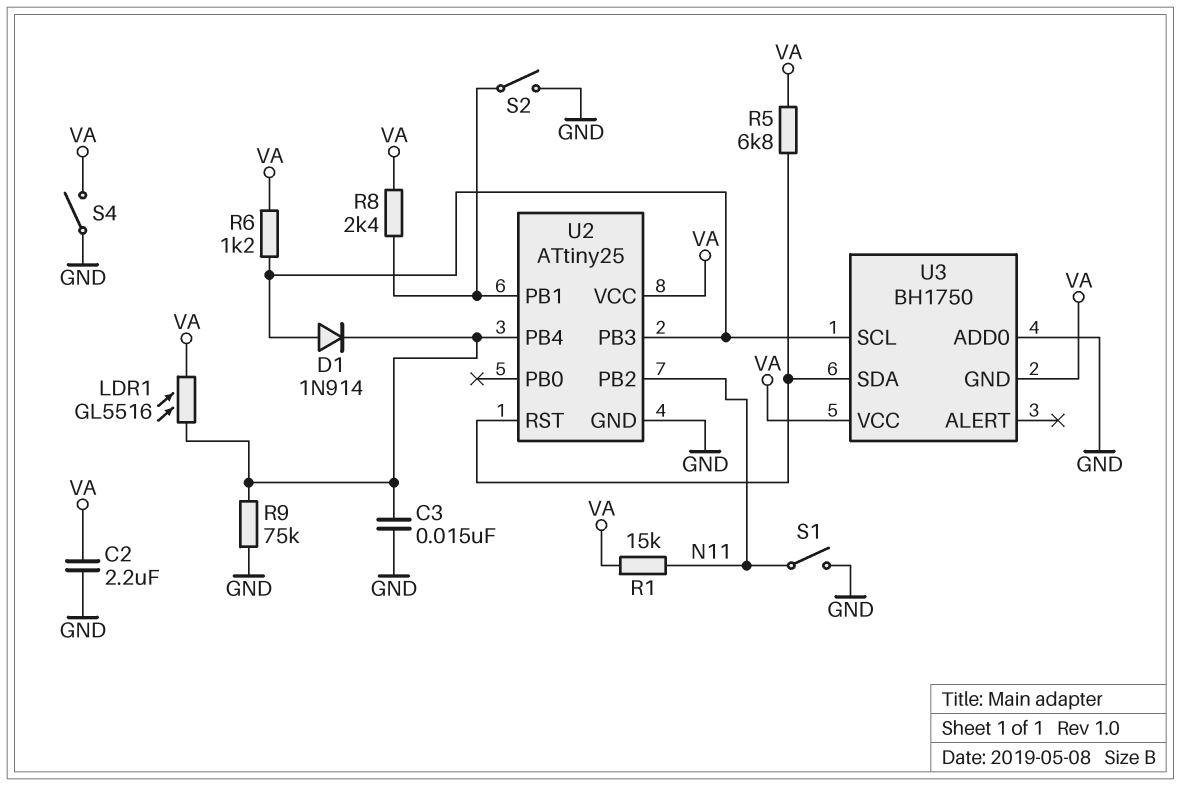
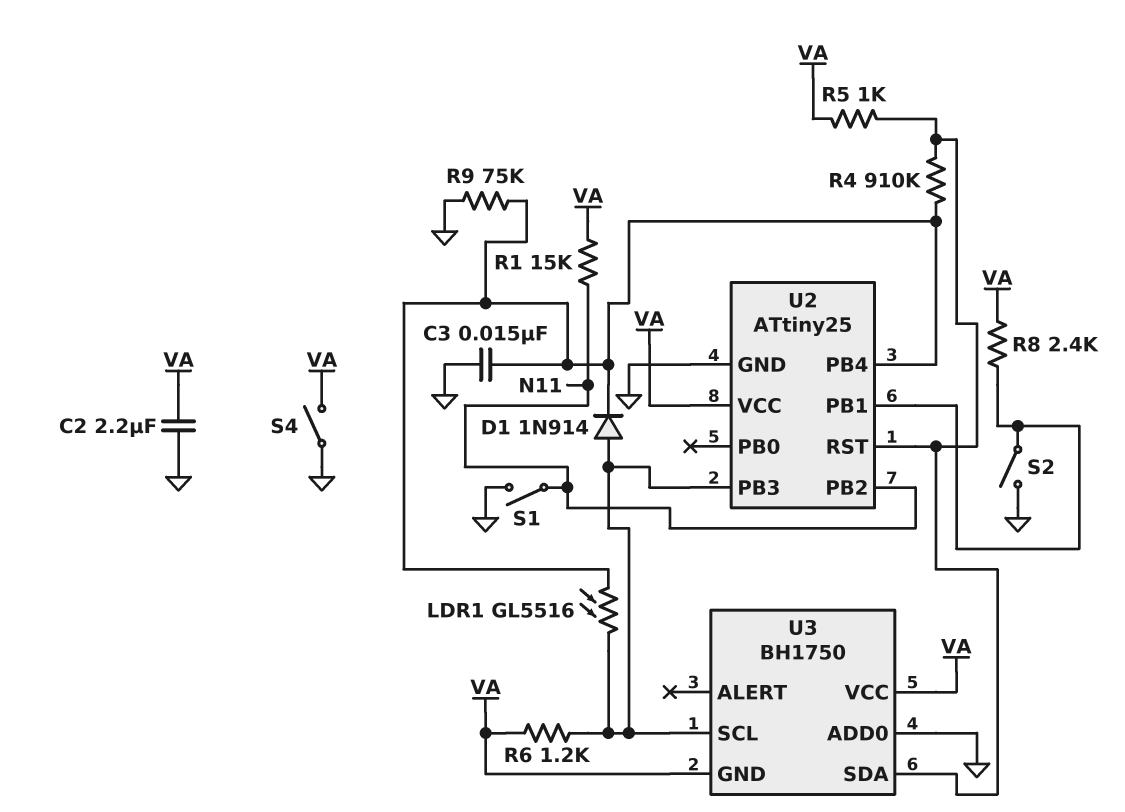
LDR1: GL5516 (U2/PB4, VA) -> GL5516 (U2/PB3, U2/PB4)
R4: none -> 910k (U2/PB4, U2/RST)
R5: 6.8k (U2/RST, VA) -> 1k (U2/RST, VA)

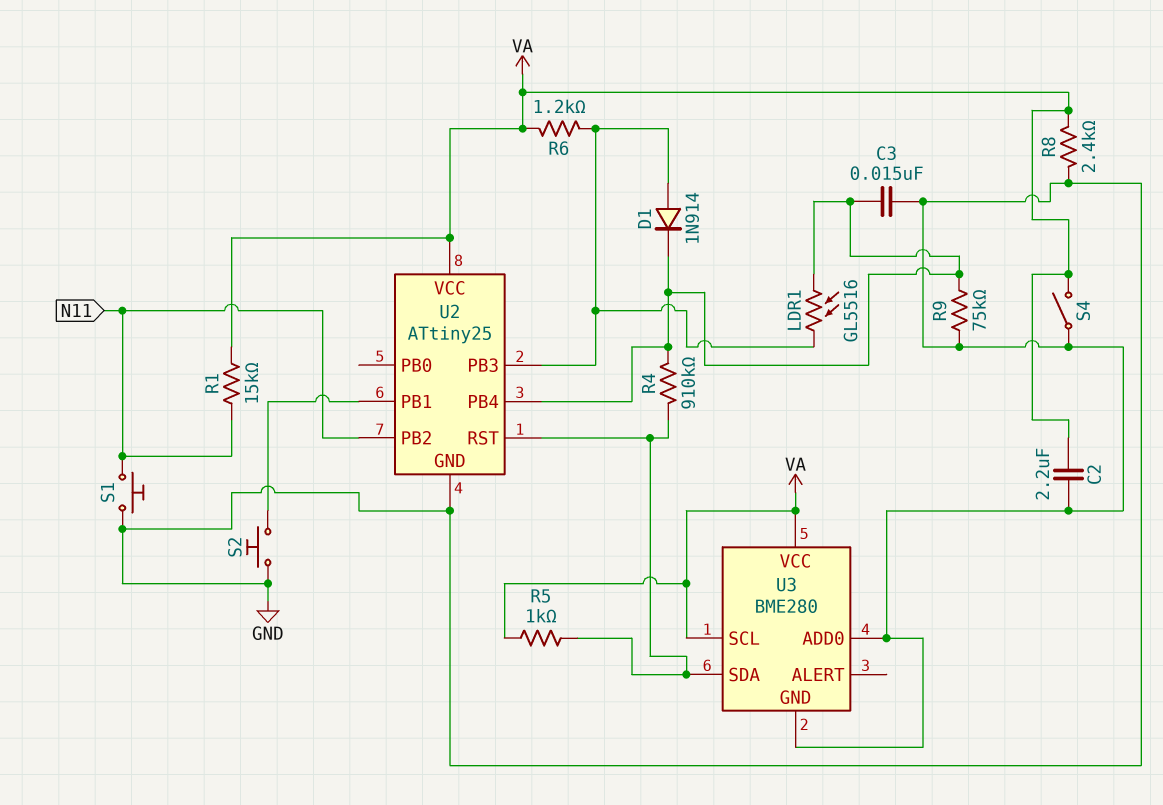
R8: 2.4k (U2/PB1, VA) -> 2.4k (GND, VA)
S1: switch (GND, N11) -> button (GND, N11)
S2: switch (GND, U2/PB1) -> button (GND, U2/PB1)
U3: BH1750 -> BME280
U3 pin GND: VA -> GND
U3 pin SCL: U2/PB3 -> VA

